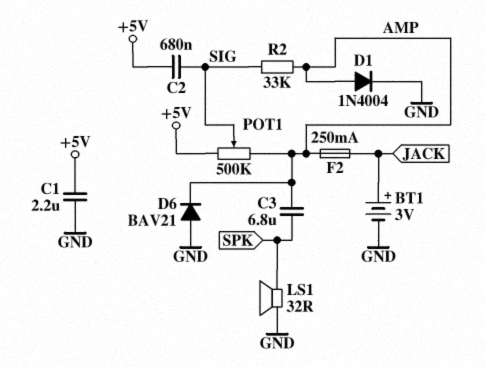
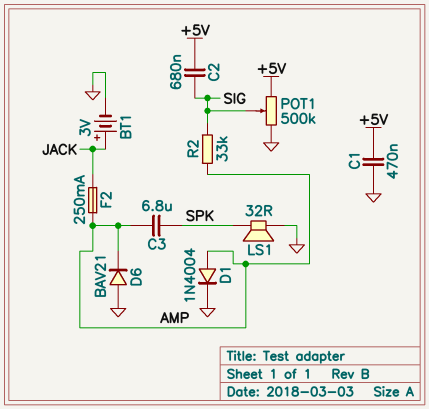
C1: 2.2uF (+5V, GND) -> 470nF (+5V, GND)
POT1: 500k (+5V, AMP, wiper SIG) -> 500k (+5V, GND, wiper SIG)

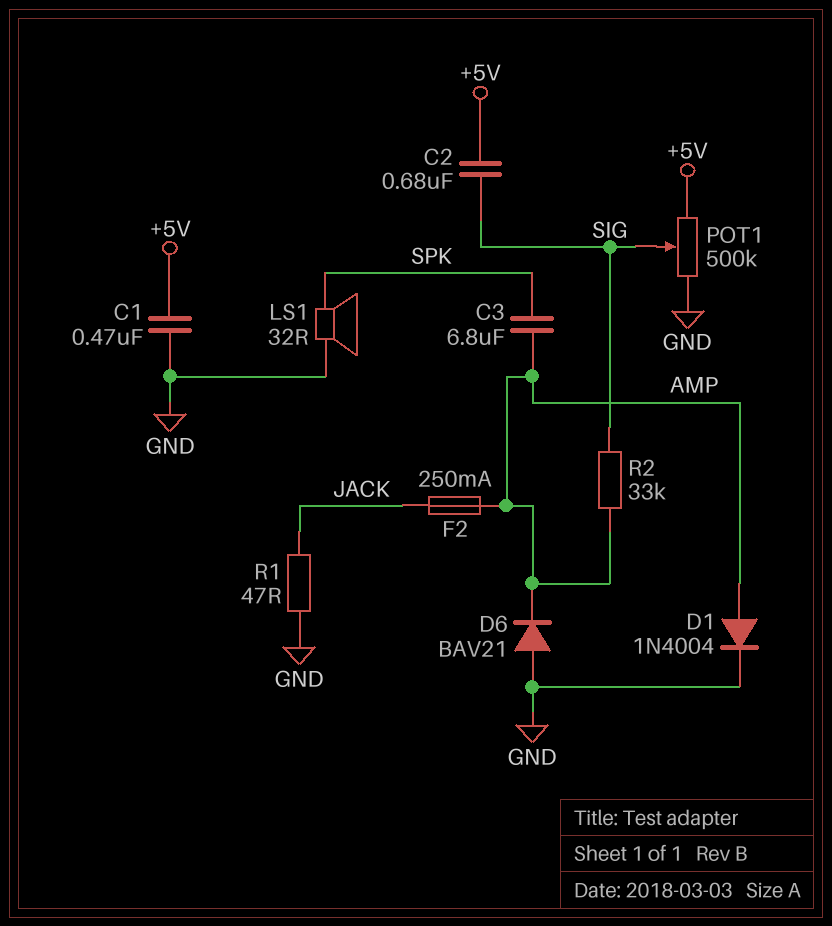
BT1: 3V (plus JACK, minus GND) -> none
R1: none -> 47 (GND, JACK)

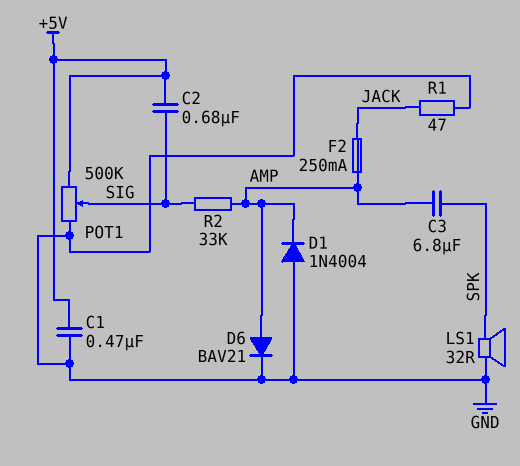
D1: diode 1N4004 (A AMP, K GND) -> diode 1N4004 (A GND, K AMP)
D6: diode BAV21 (A GND, K AMP) -> diode BAV21 (A AMP, K GND)

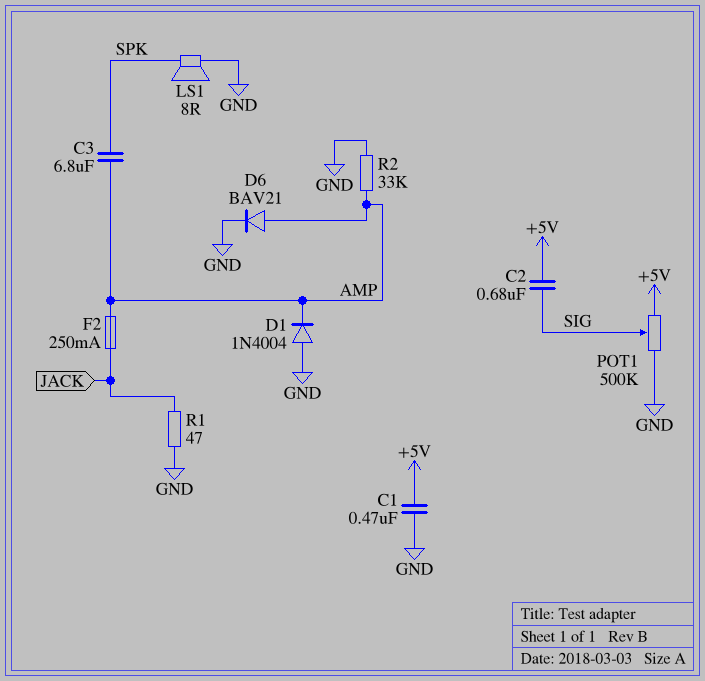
LS1: speaker 32R (GND, SPK) -> speaker 8R (GND, SPK)
R2: 33k (AMP, SIG) -> 33k (AMP, GND)

